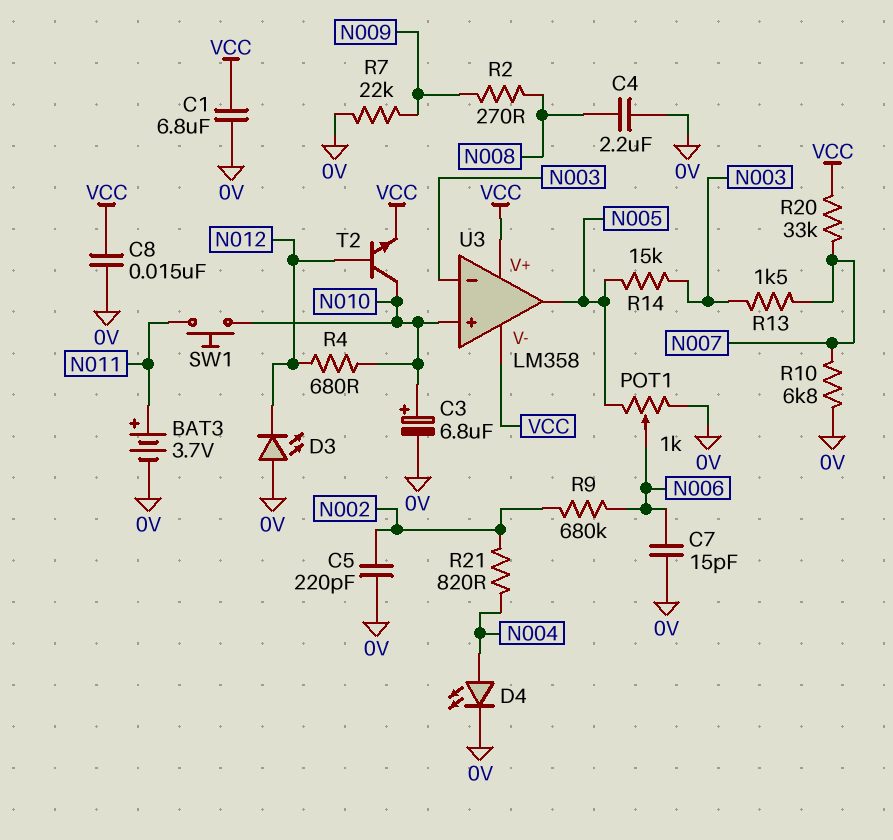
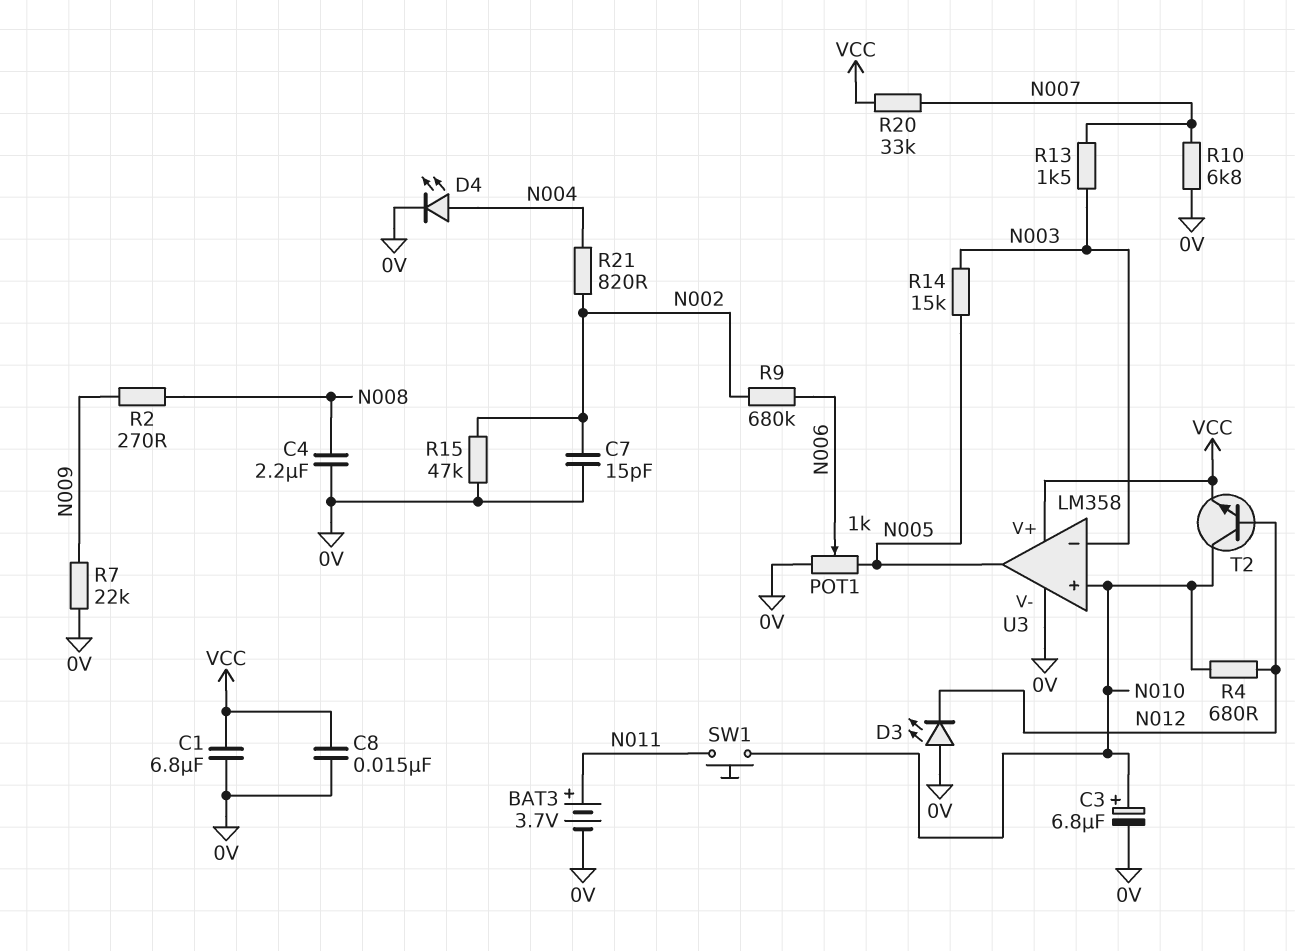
C5: 220pF (0V, N002) -> none
C7: 15pF (0V, N006) -> 15pF (0V, N002)
R15: none -> 47k (0V, N002)
U3 pin V-: VCC -> 0V

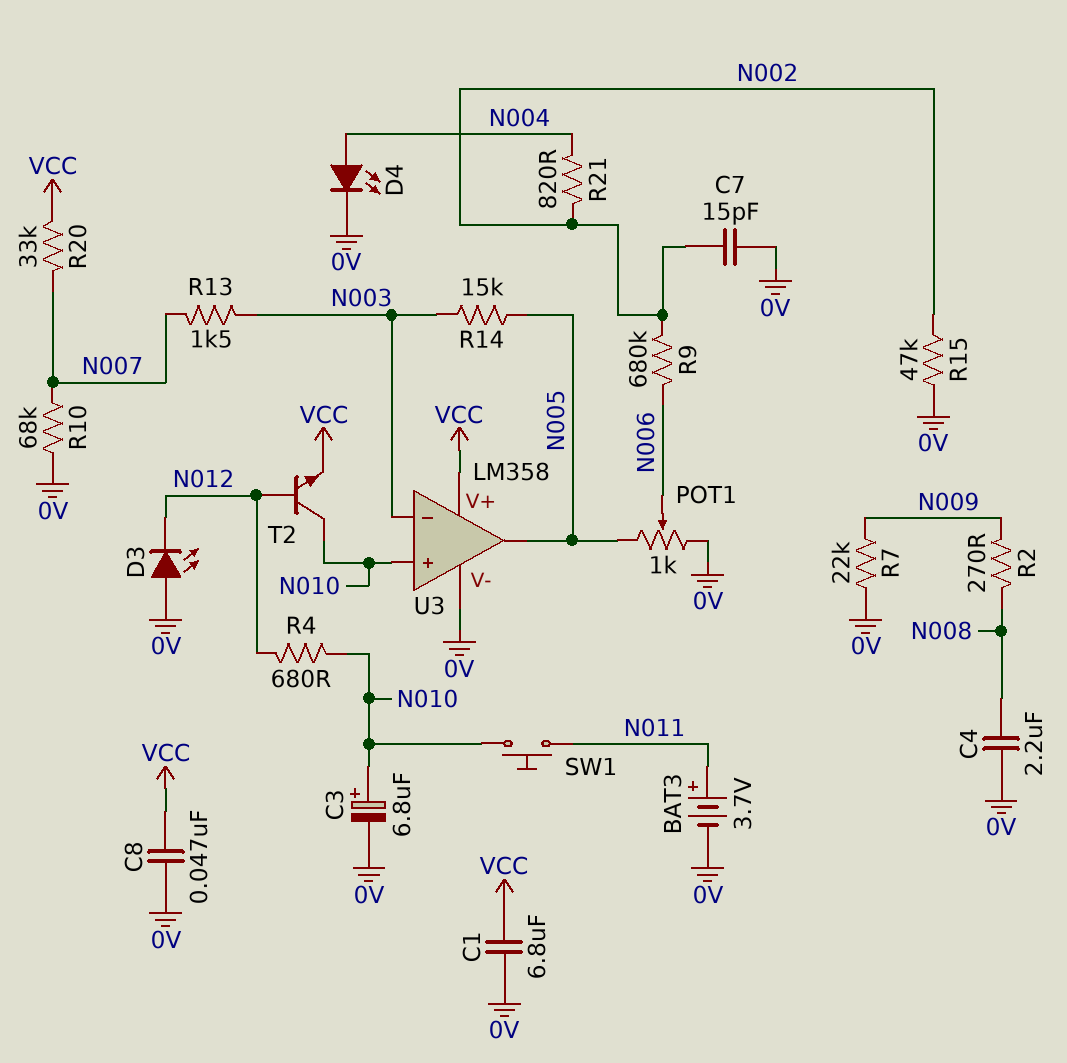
C8: 15nF (0V, VCC) -> 47nF (0V, VCC)
R10: 6.8k (0V, N007) -> 68k (0V, N007)

